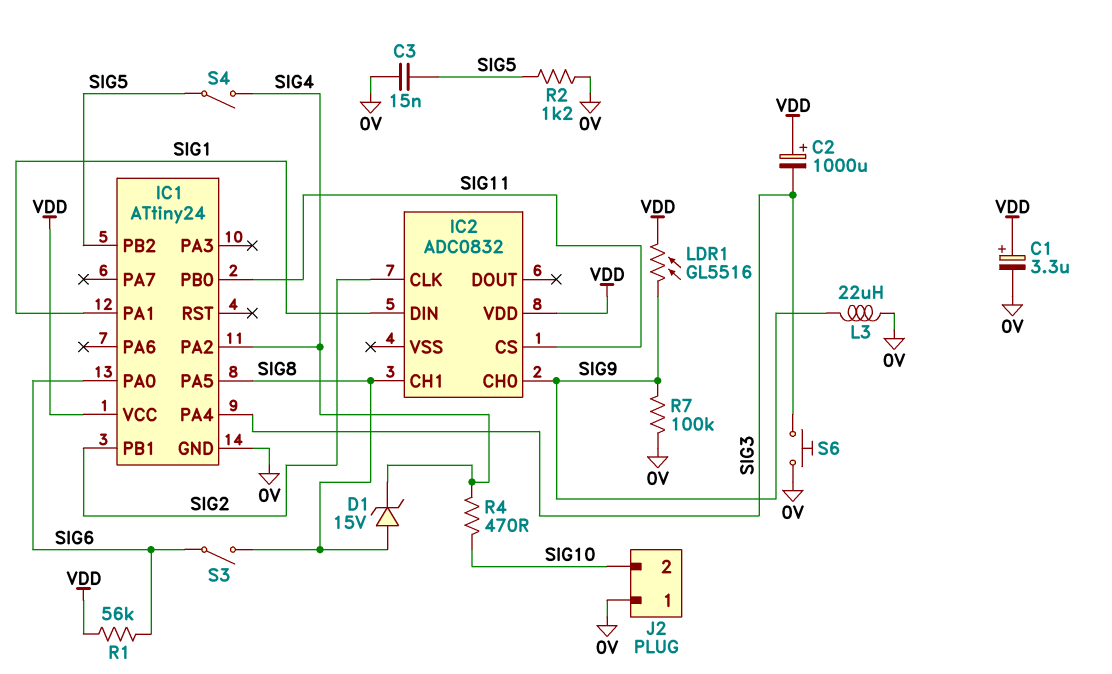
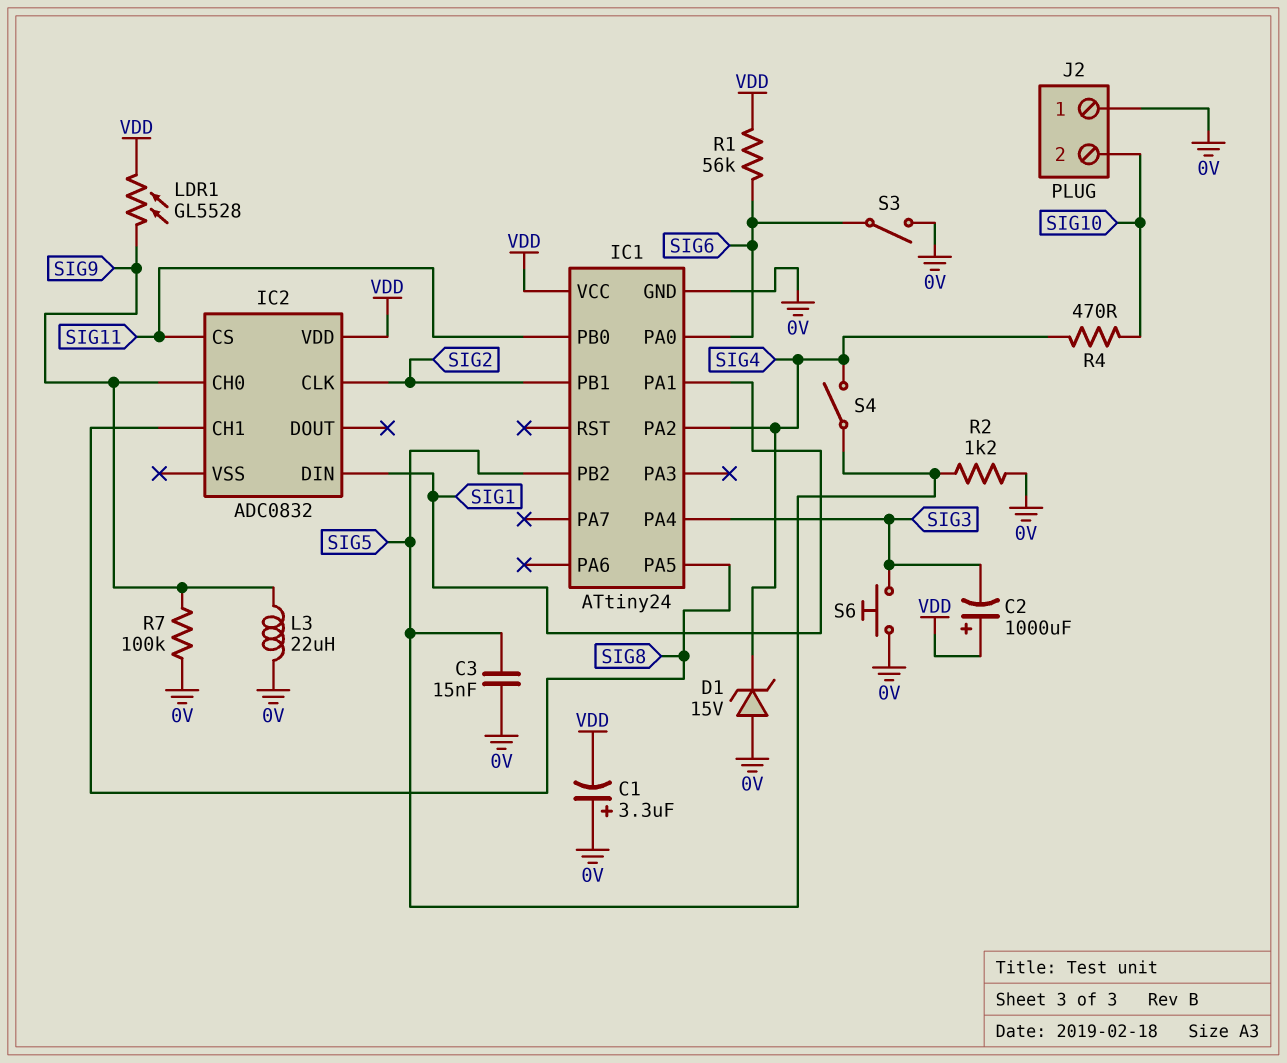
C1: 3.3uF (plus VDD, minus 0V) -> 3.3uF (plus 0V, minus VDD)
D1: zener 15V (A SIG8, K SIG4) -> zener 15V (A 0V, K SIG4)
LDR1: GL5516 (SIG9, VDD) -> GL5528 (SIG9, VDD)
S3: switch (SIG6, SIG8) -> switch (0V, SIG6)

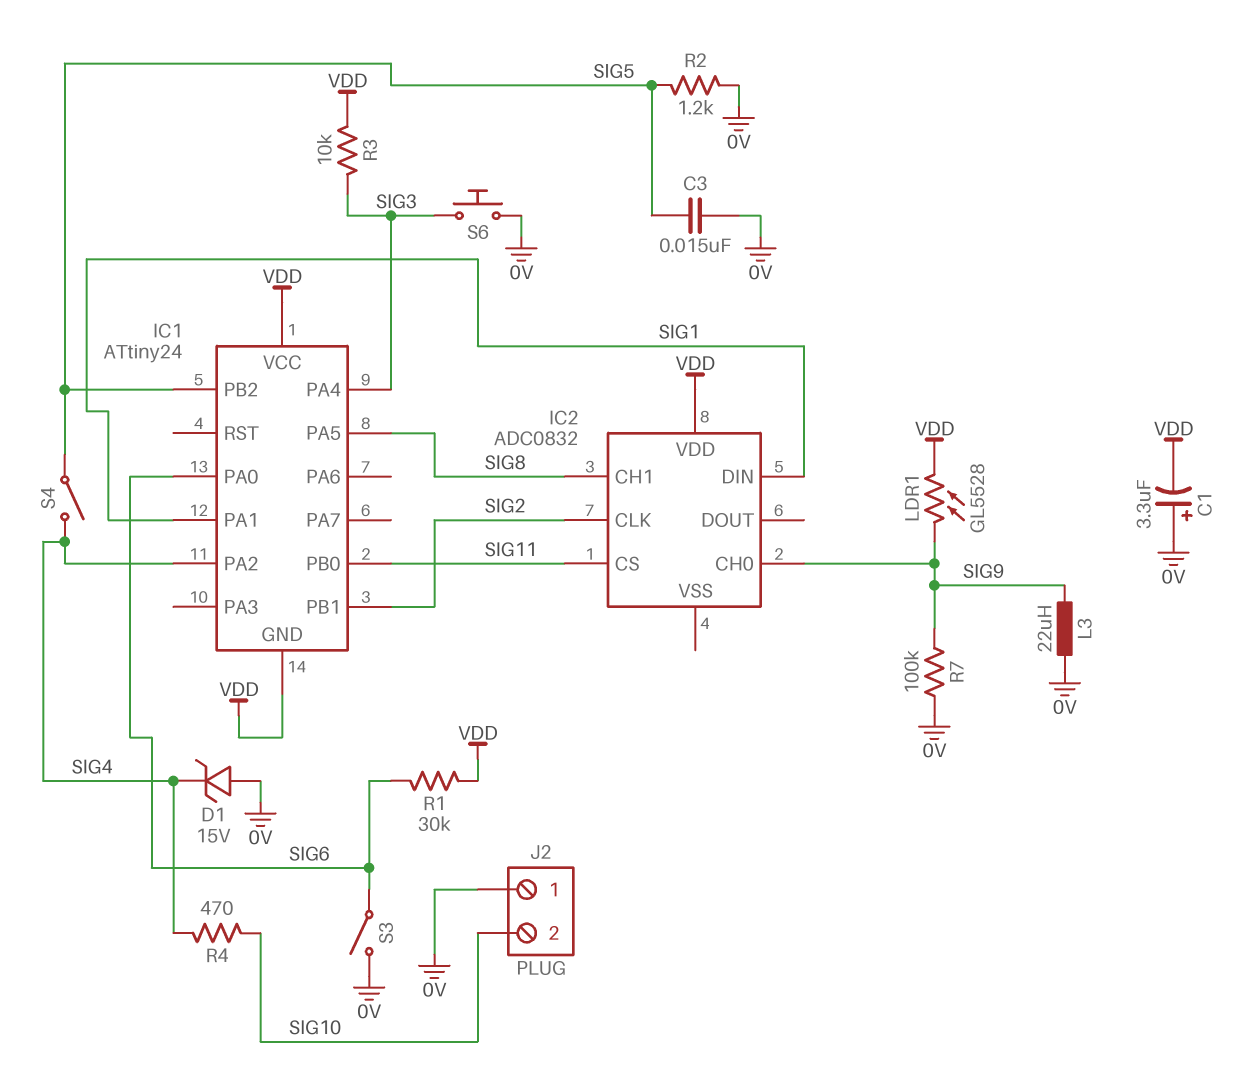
C2: 1000uF (plus VDD, minus SIG3) -> none
IC1 pin GND: 0V -> VDD
R1: 56k (SIG6, VDD) -> 30k (SIG6, VDD)
R3: none -> 10k (SIG3, VDD)

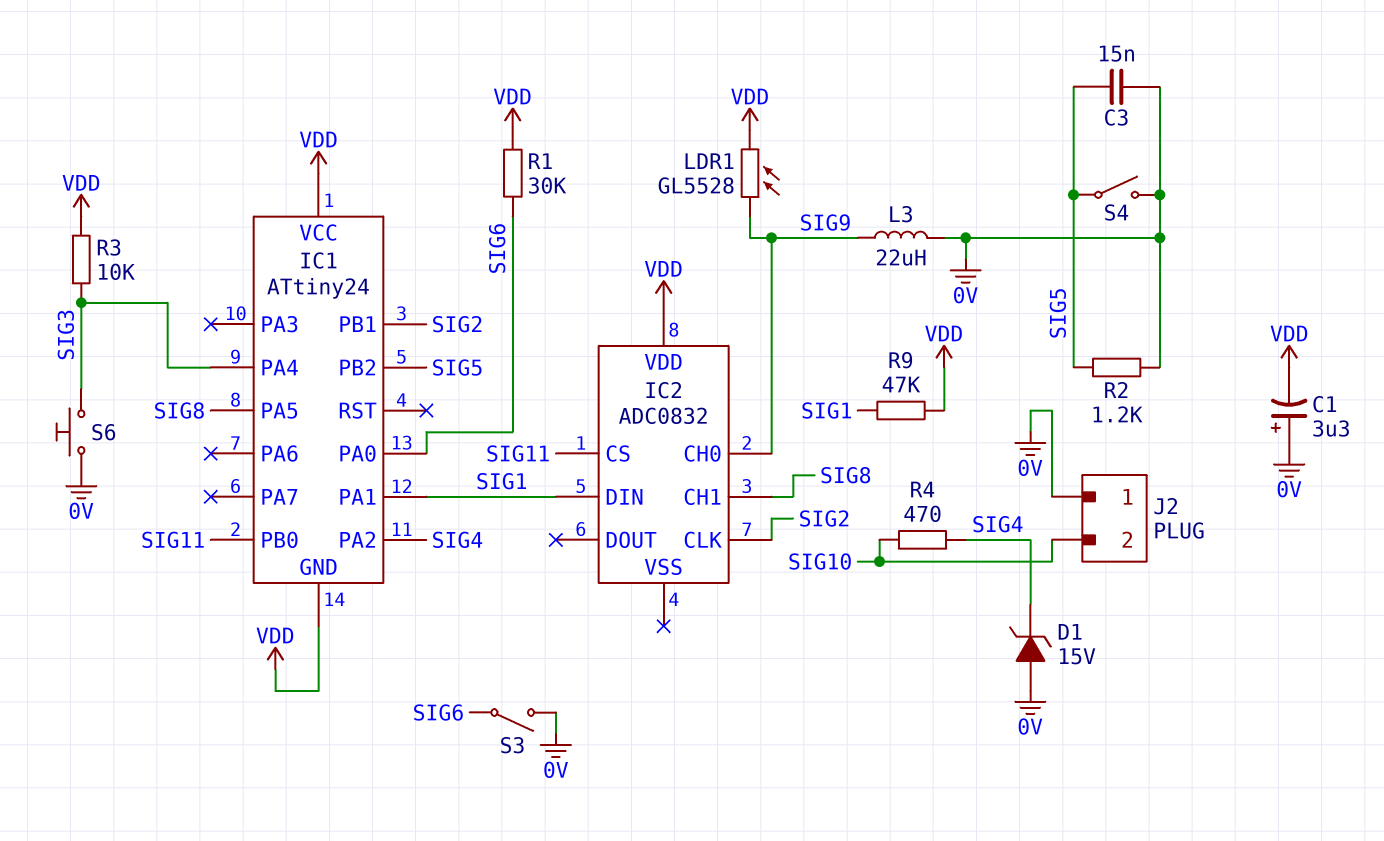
R7: 100k (0V, SIG9) -> none
R9: none -> 47k (SIG1, VDD)
S4: switch (SIG4, SIG5) -> switch (0V, SIG5)

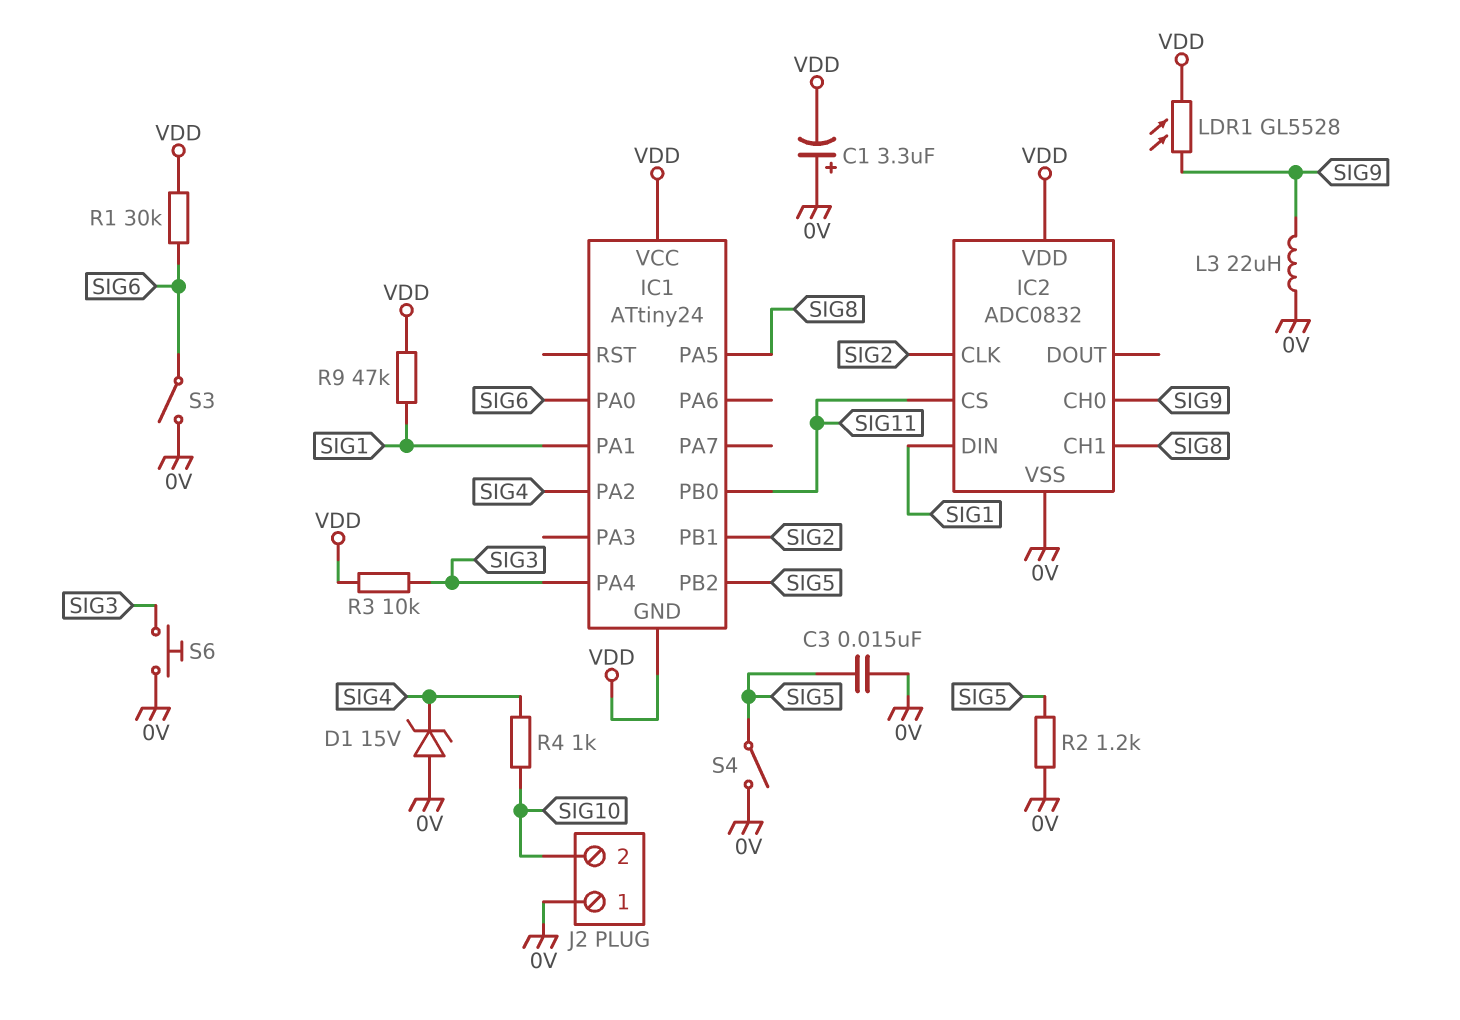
IC2 pin VSS: none -> 0V
R4: 470 (SIG4, SIG10) -> 1k (SIG4, SIG10)

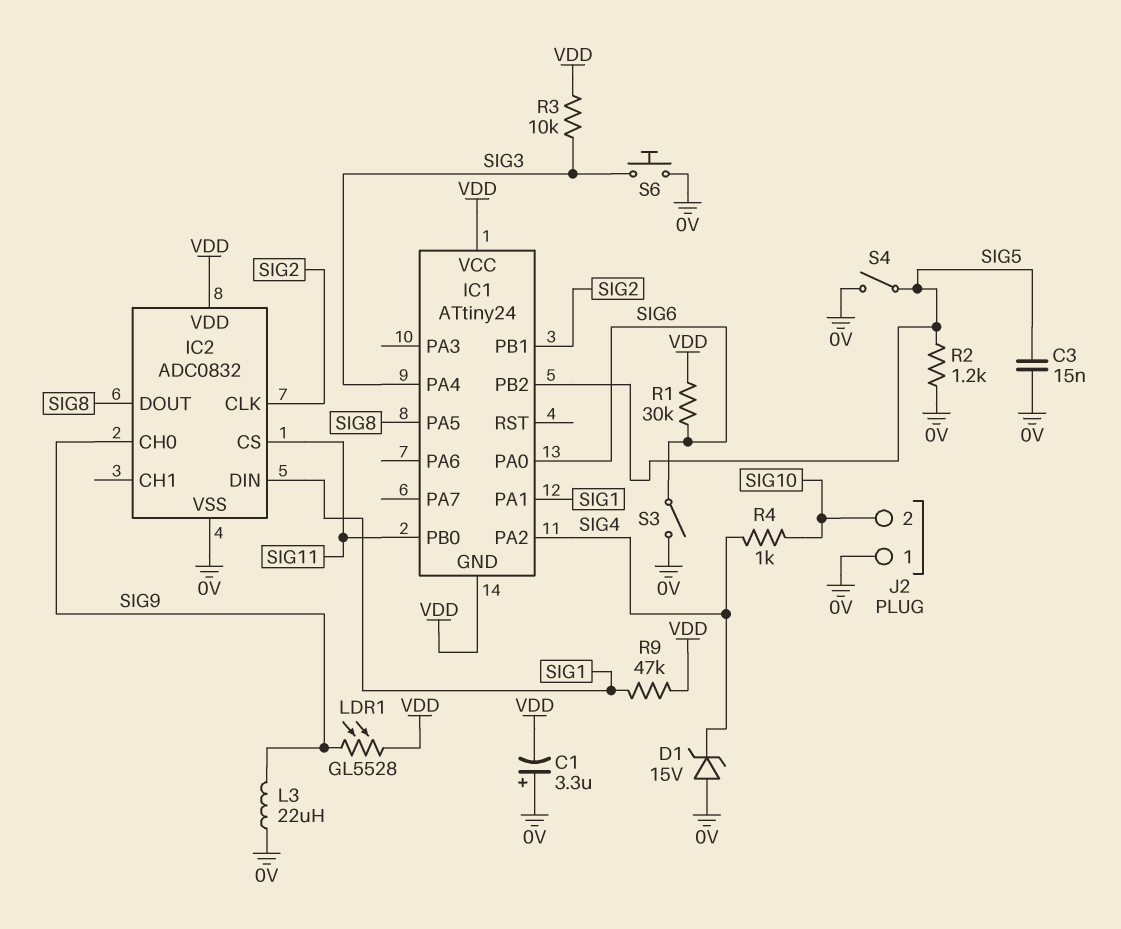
IC2 pin CH1: SIG8 -> none
IC2 pin DOUT: none -> SIG8

